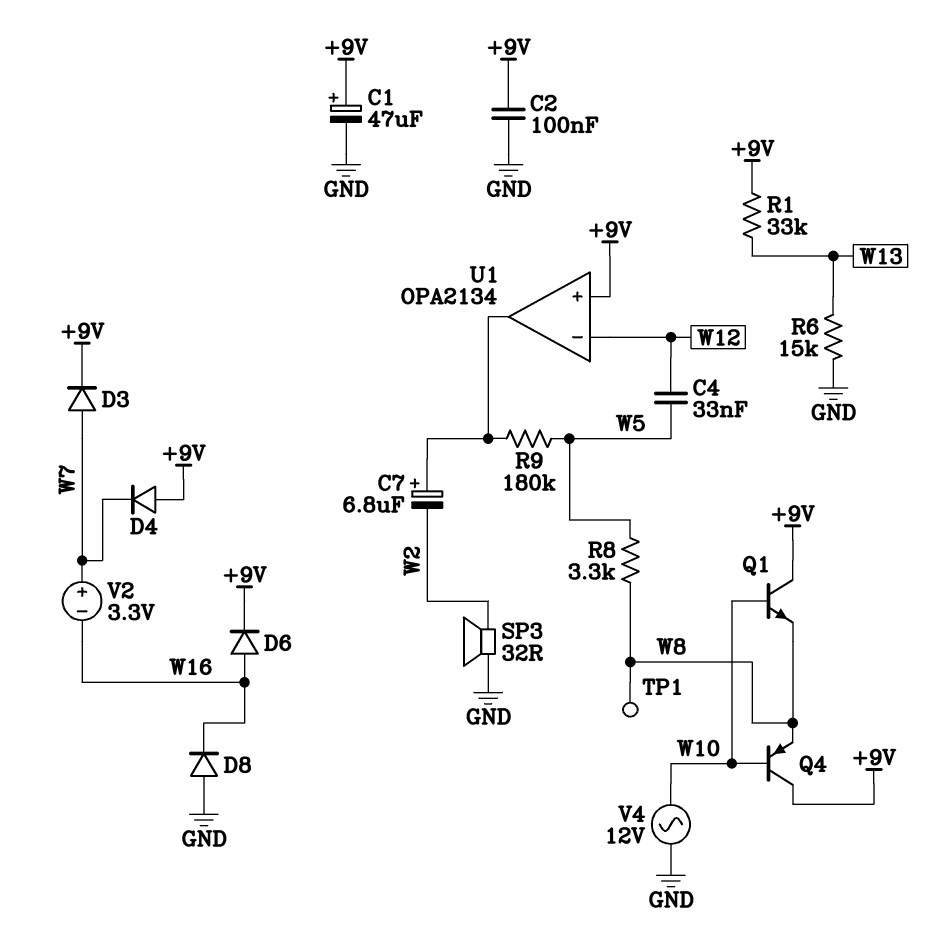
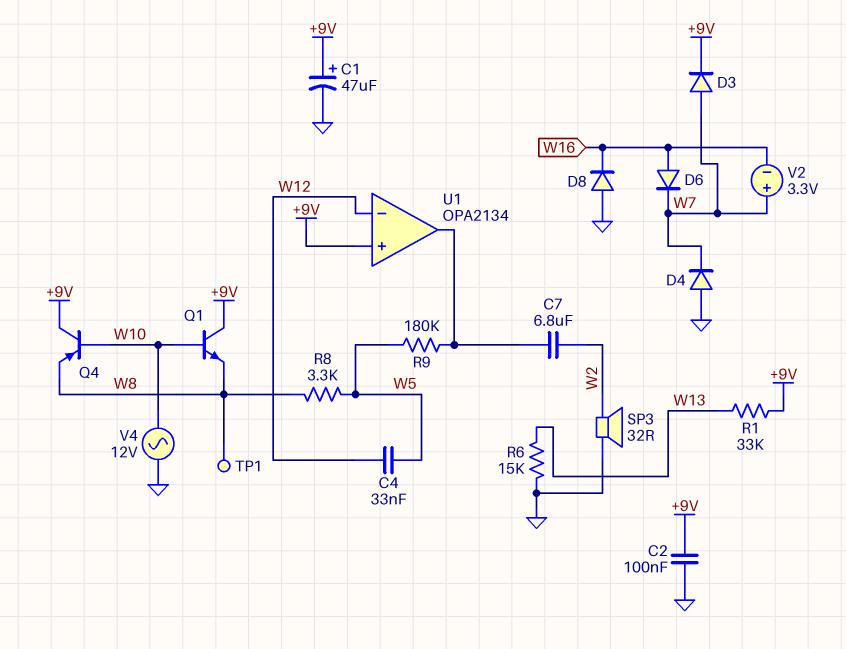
C7: 6.8uF (plus U1/out, minus W2) -> 6.8uF (U1/out, W2)
D4: diode (A +9V, K W7) -> diode (A GND, K W7)
D6: diode (A W16, K +9V) -> diode (A W16, K W7)

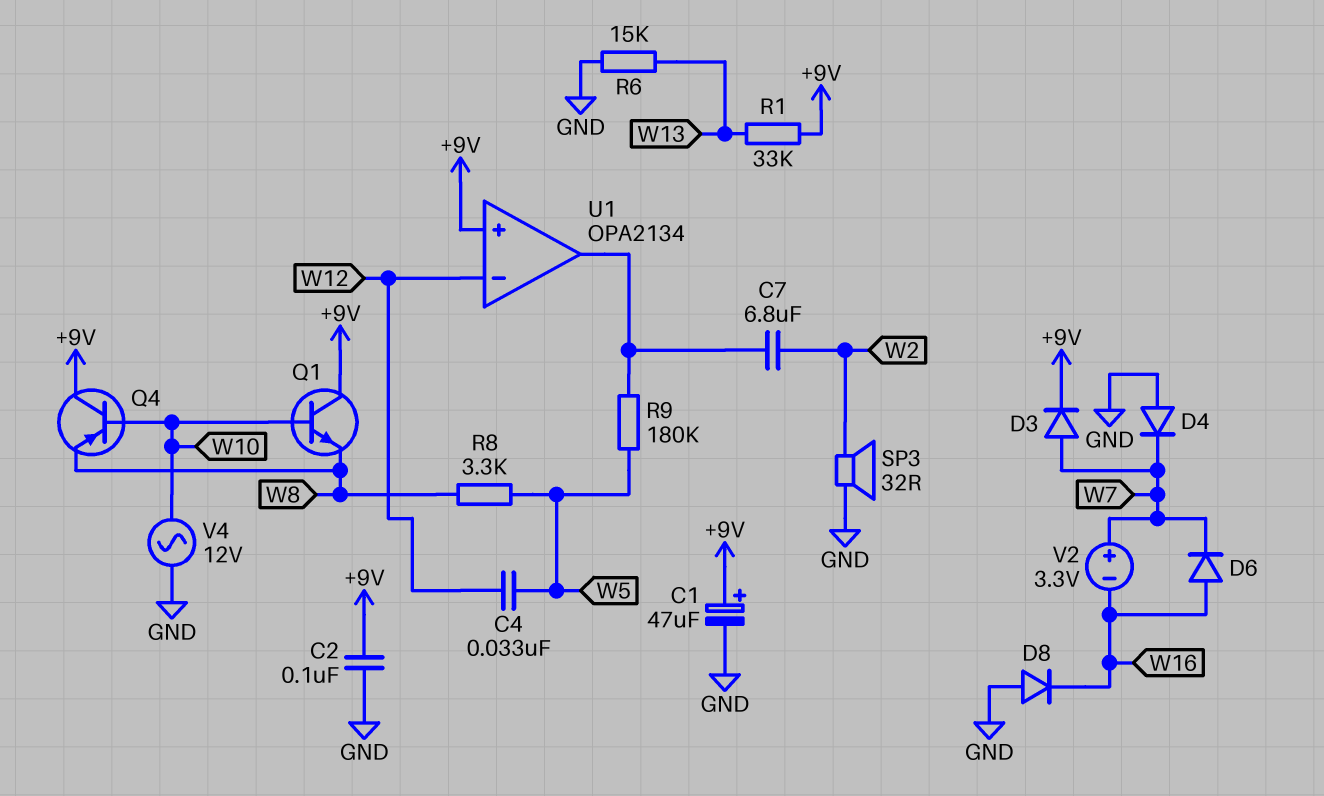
TP1: test point (W8) -> none

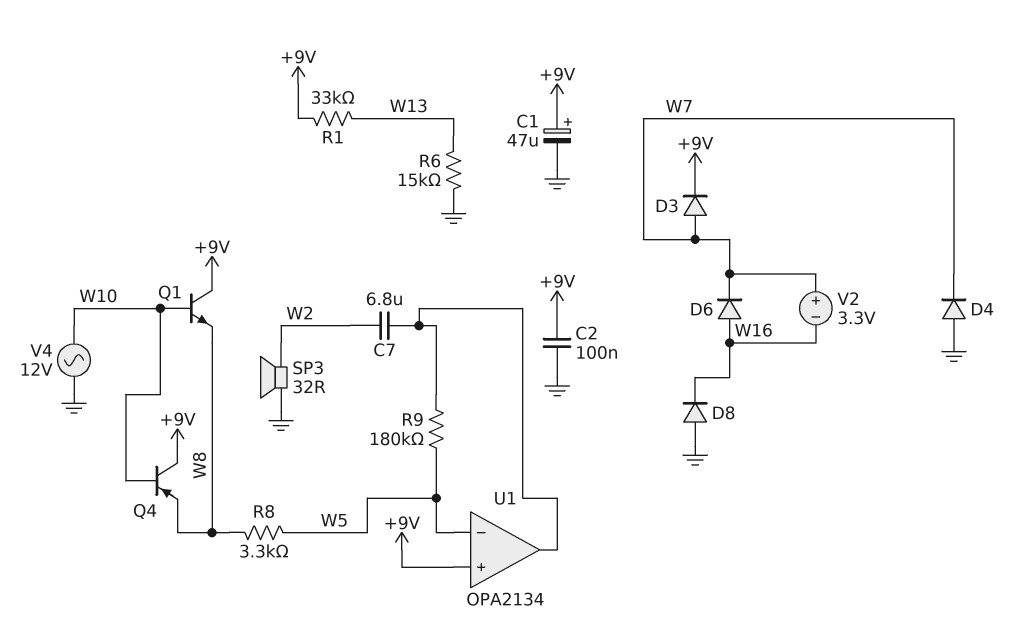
C4: 33nF (W5, W12) -> none
U1 pin in-: W12 -> W5

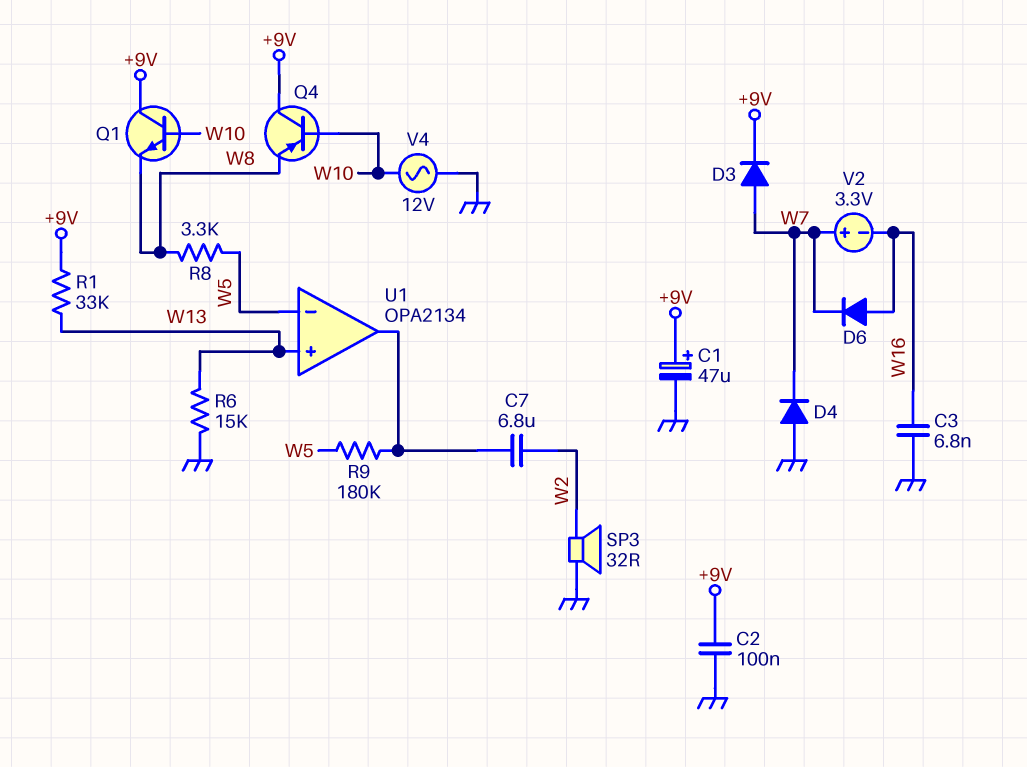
C3: none -> 6.8nF (GND, W16)
D8: diode (A GND, K W16) -> none
U1 pin in+: +9V -> W13

